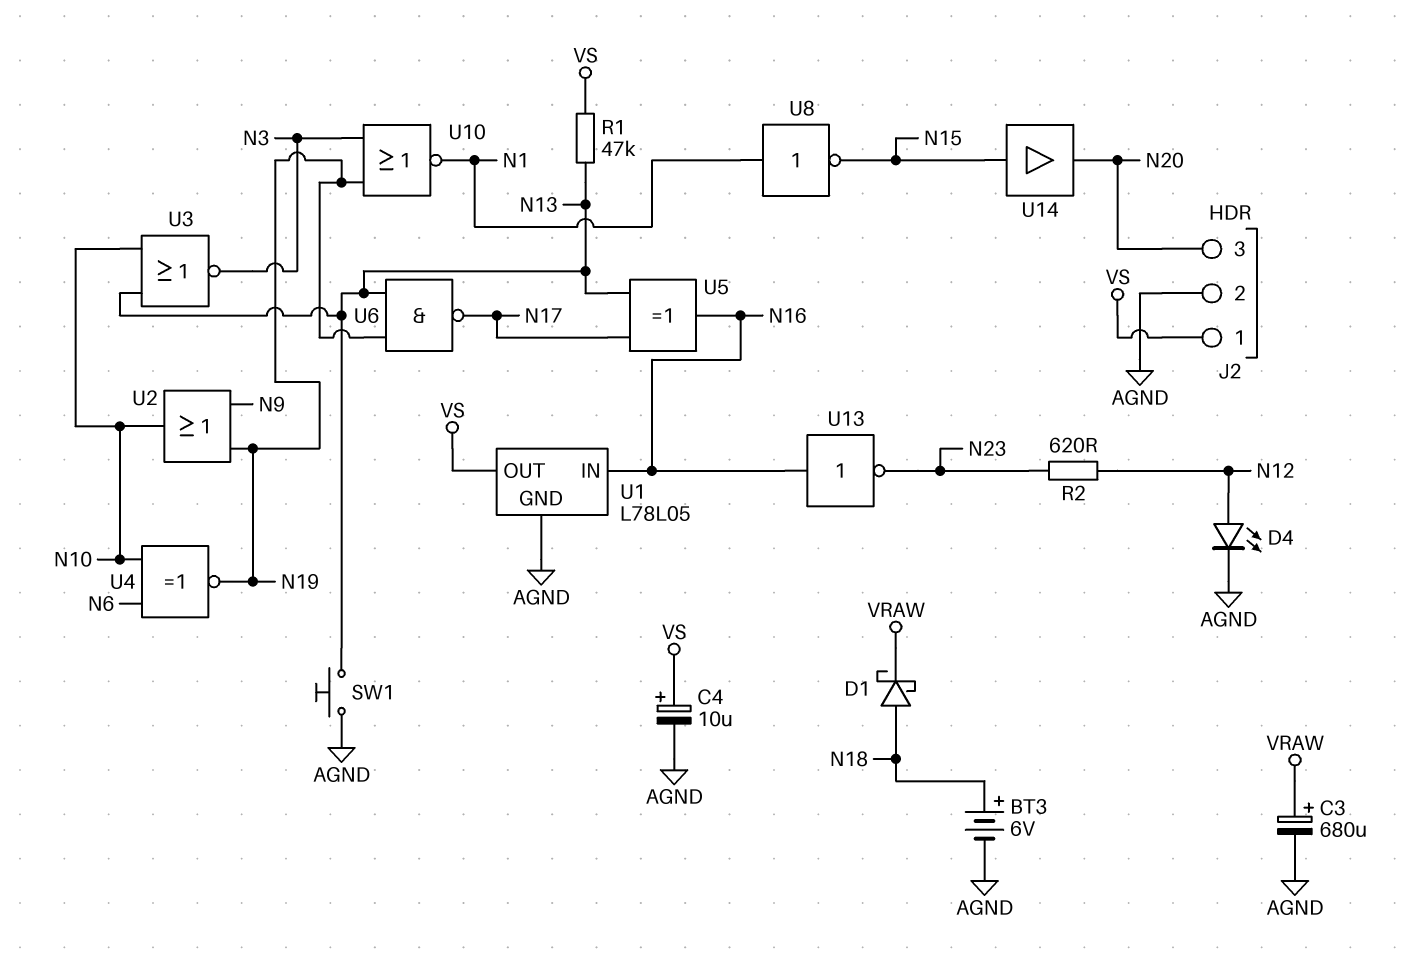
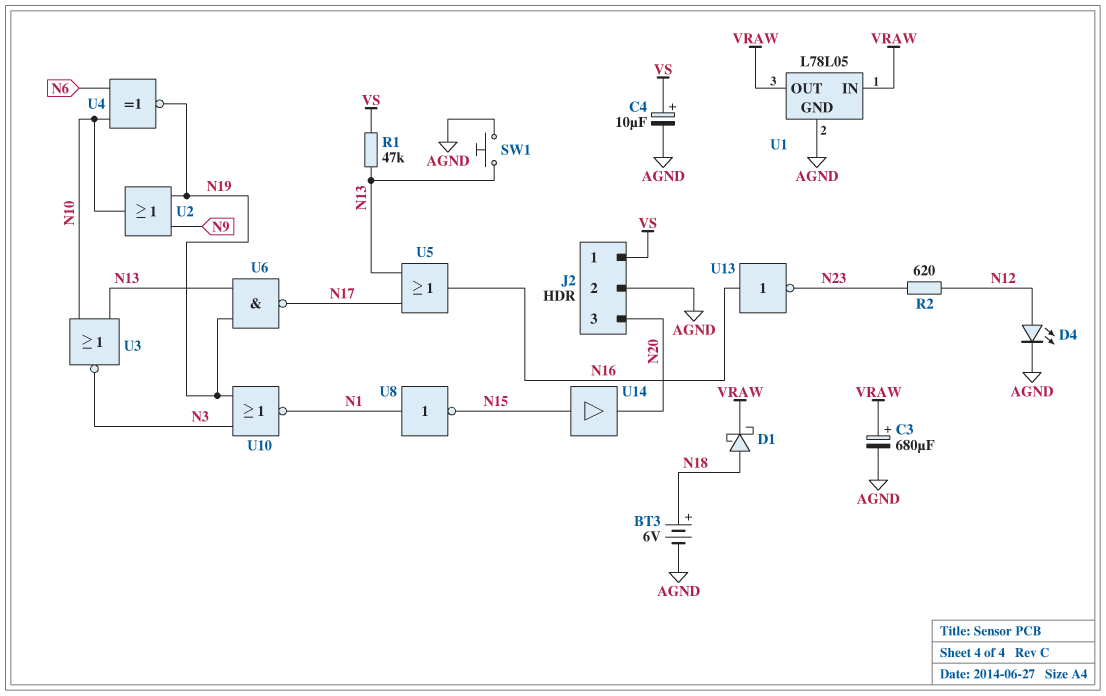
U1 pin IN: N16 -> VRAW
U1 pin OUT: VS -> VRAW
U5: XOR (in N13, in N17, out N16) -> OR (in N13, in N17, out N16)

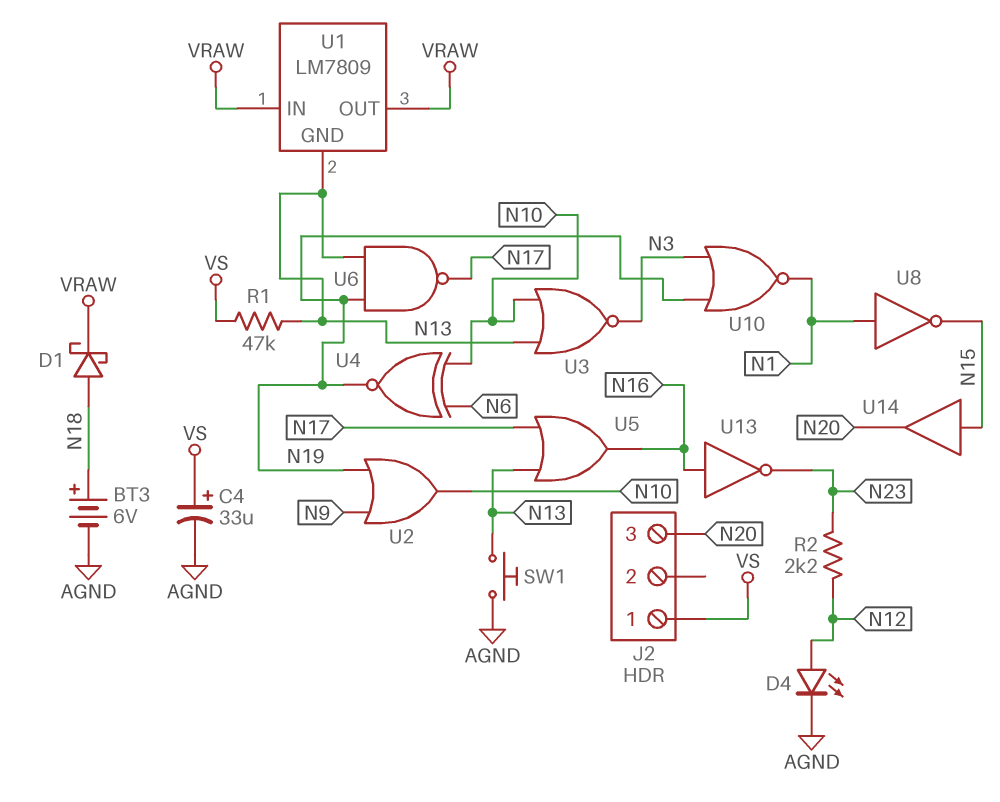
C3: 680uF (plus VRAW, minus AGND) -> none
C4: 10uF (plus VS, minus AGND) -> 33uF (plus VS, minus AGND)
J2 pin 2: AGND -> none
R2: 620 (N12, N23) -> 2.2k (N12, N23)
U1: L78L05 -> LM7809
U1 pin GND: AGND -> N13

